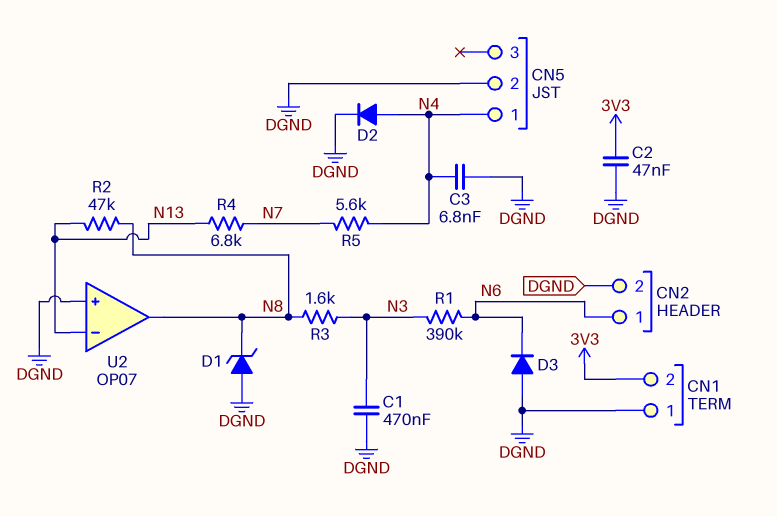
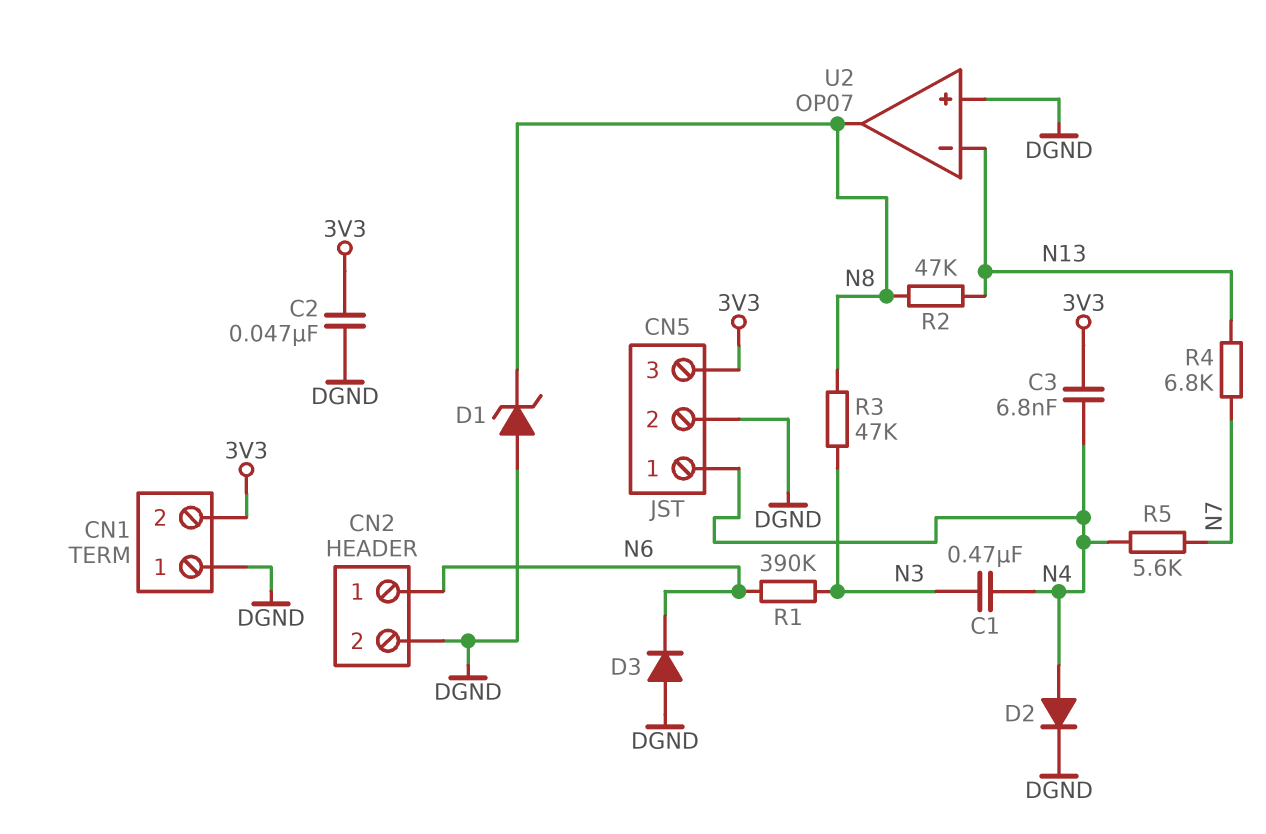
C1: 470nF (DGND, N3) -> 470nF (N3, N4)
C3: 6.8nF (DGND, N4) -> 6.8nF (3V3, N4)
CN5 pin 3: none -> 3V3
R3: 1.6k (N3, N8) -> 47k (N3, N8)

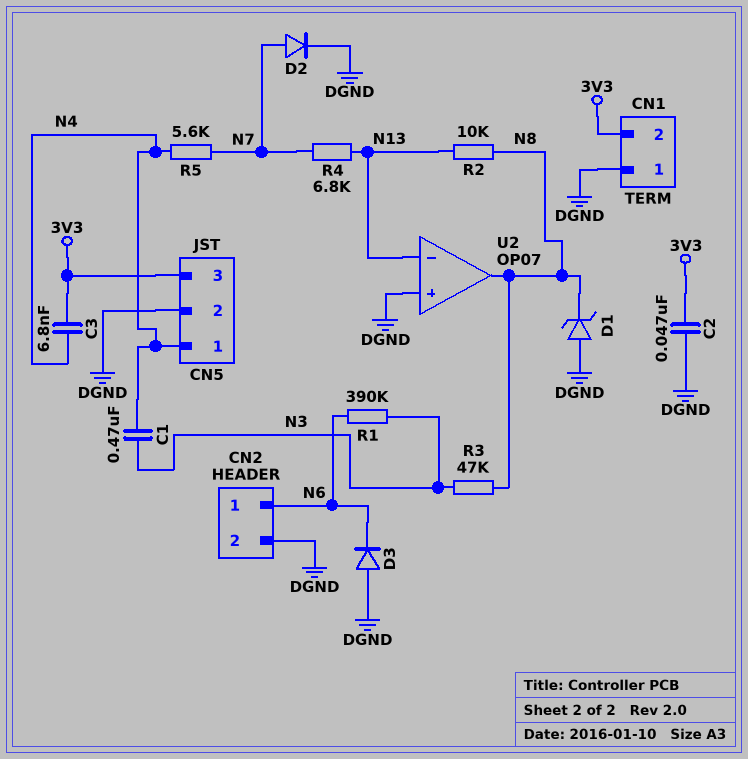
D2: diode (A N4, K DGND) -> diode (A N7, K DGND)
R2: 47k (N8, N13) -> 10k (N8, N13)

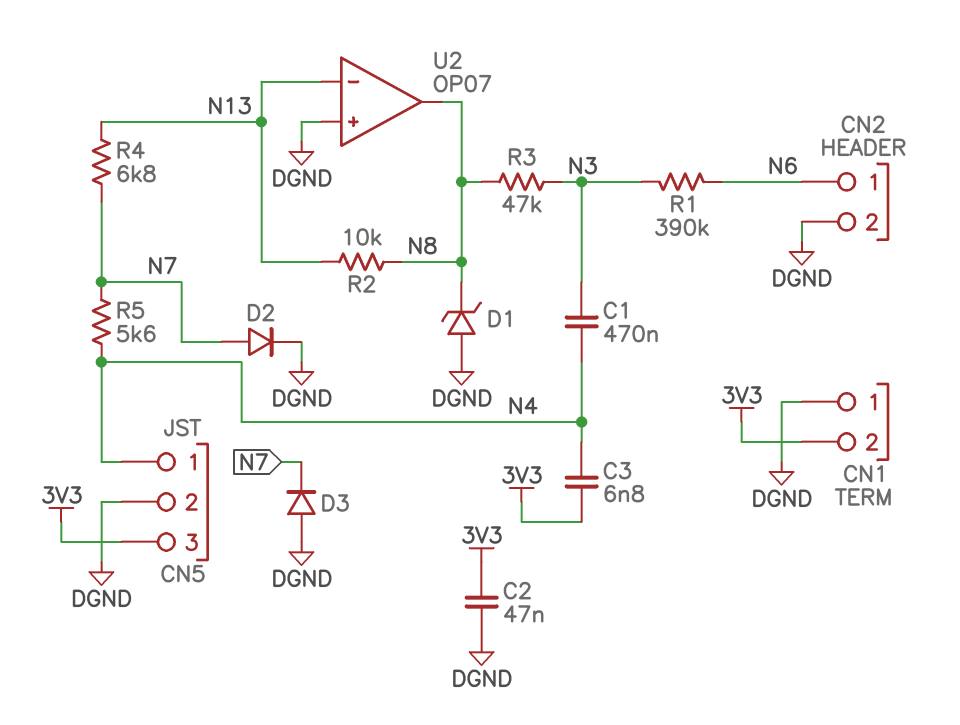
D3: diode (A DGND, K N6) -> diode (A DGND, K N7)

